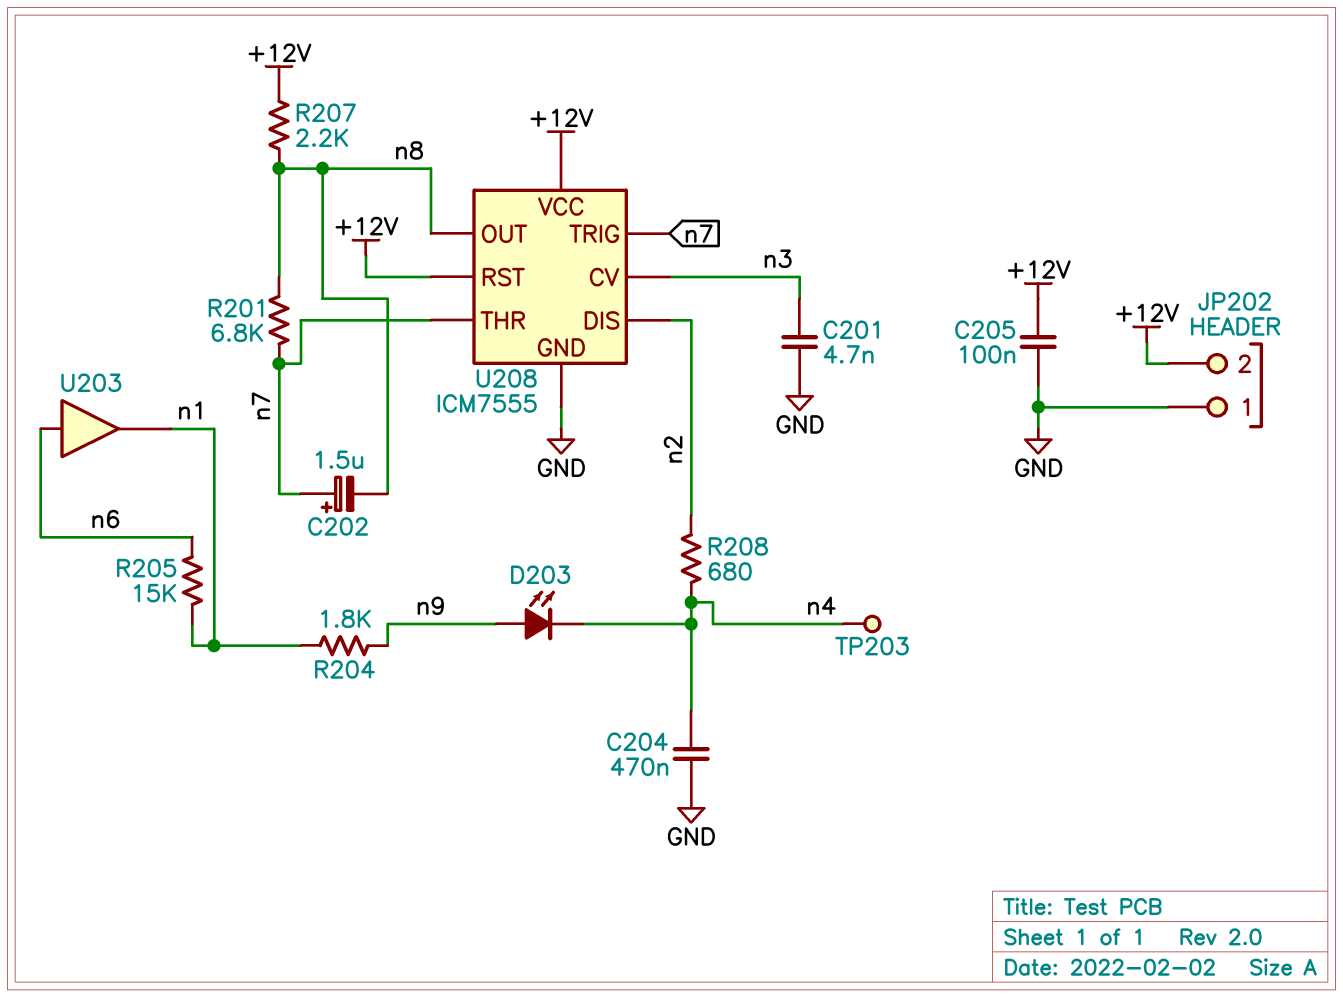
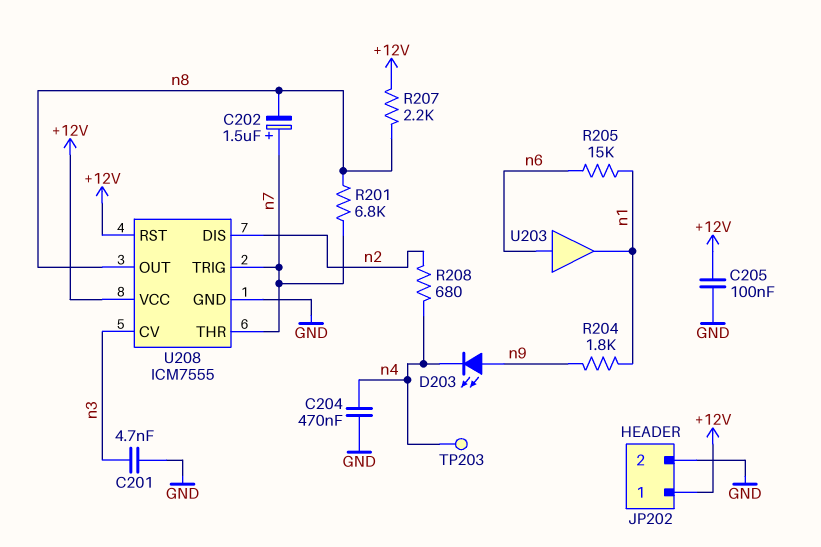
JP202 pin 1: GND -> +12V
JP202 pin 2: +12V -> GND

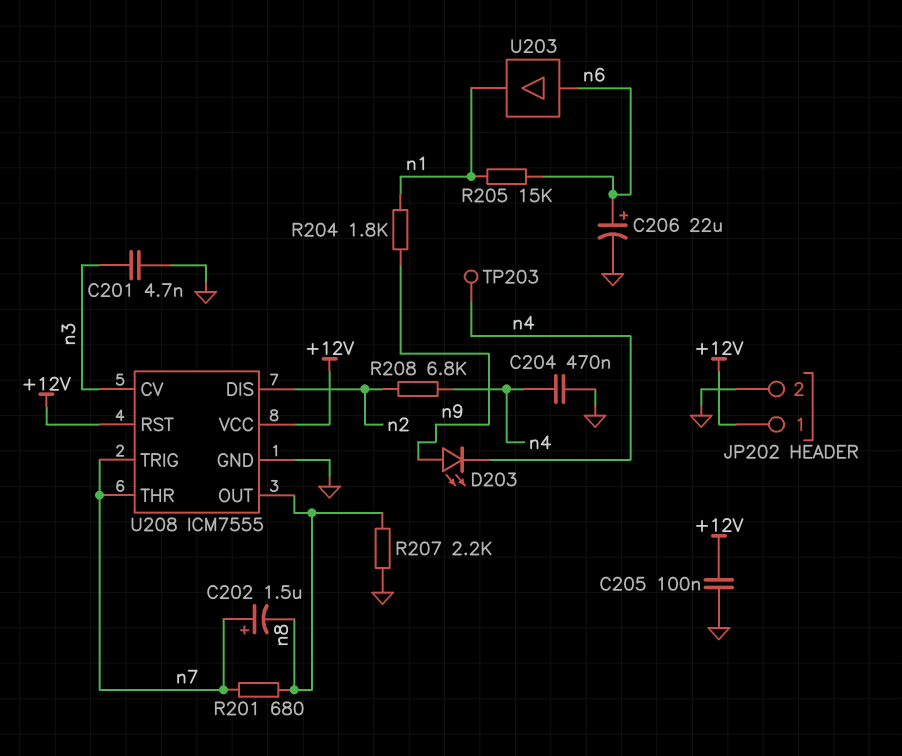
C206: none -> 22uF (plus n6, minus GND)
R201: 6.8k (n7, n8) -> 680 (n7, n8)
R207: 2.2k (+12V, n8) -> 2.2k (GND, n8)
R208: 680 (n2, n4) -> 6.8k (n2, n4)

